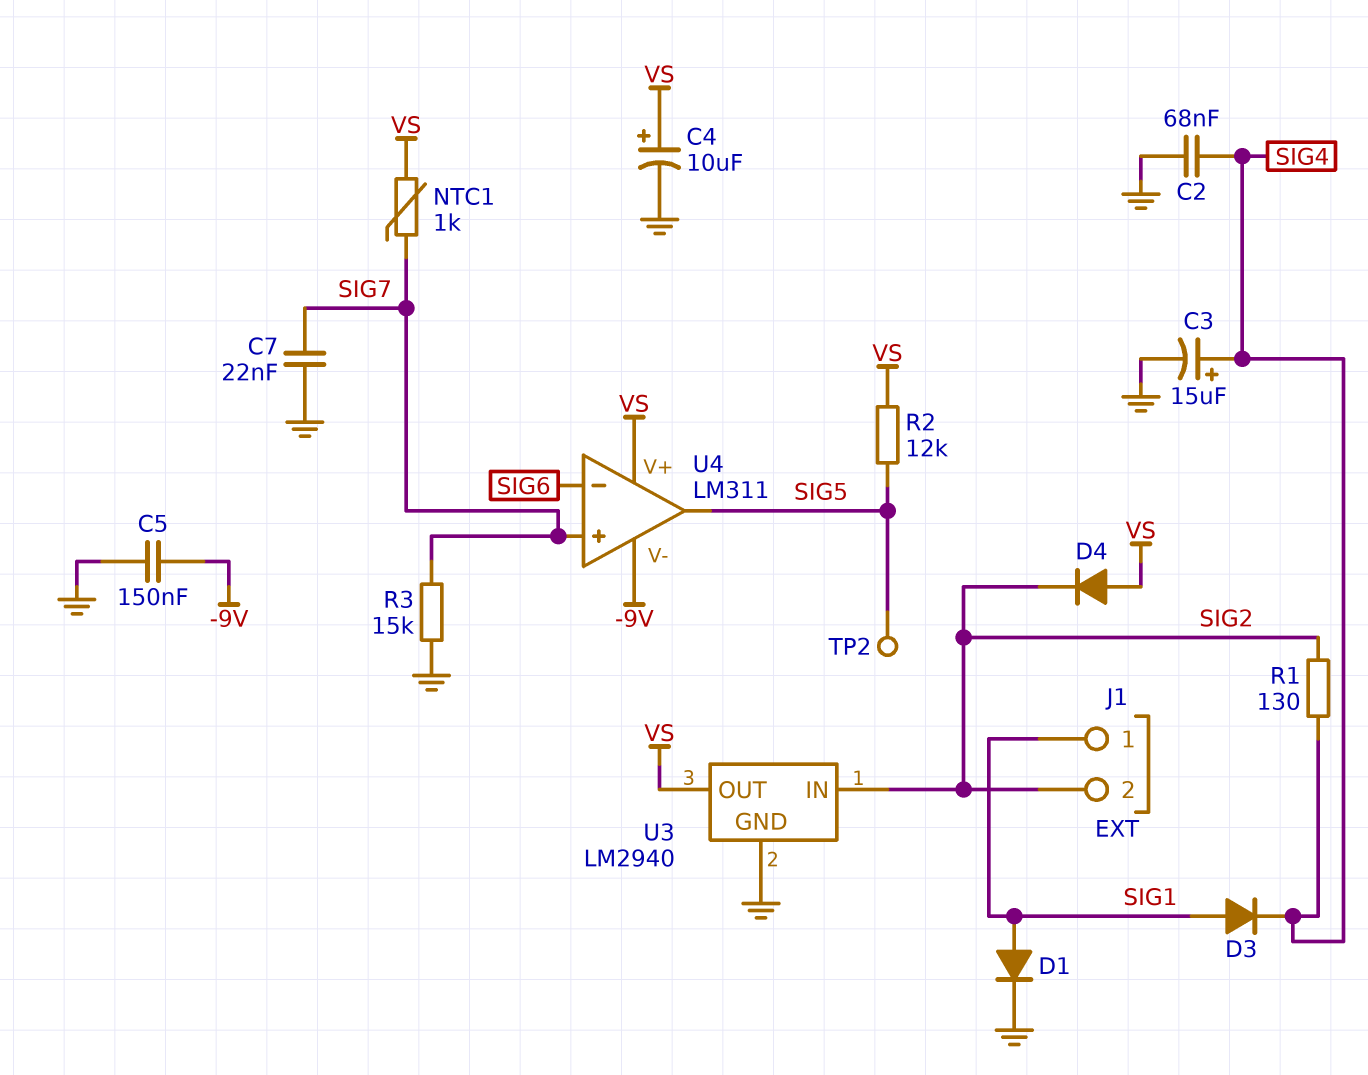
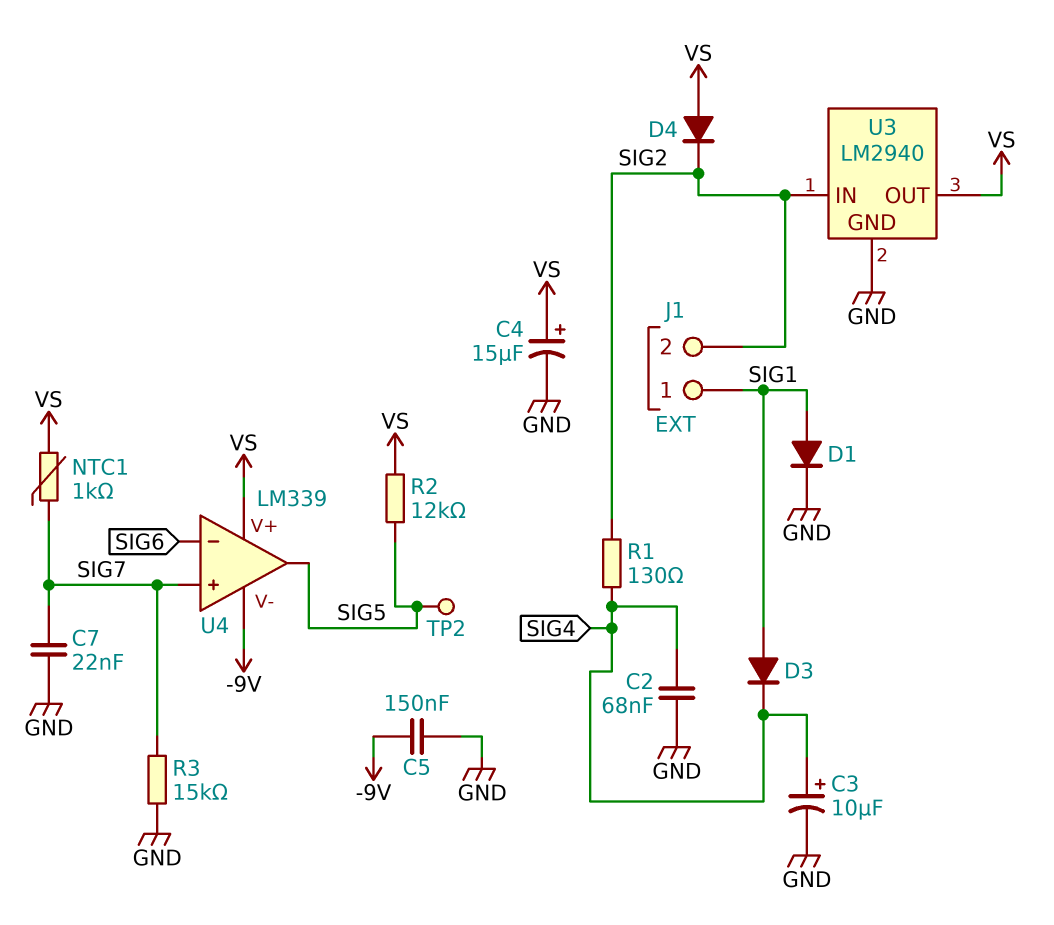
C3: 15uF (plus SIG4, minus GND) -> 10uF (plus SIG4, minus GND)
C4: 10uF (plus VS, minus GND) -> 15uF (plus VS, minus GND)
U4: LM311 -> LM339

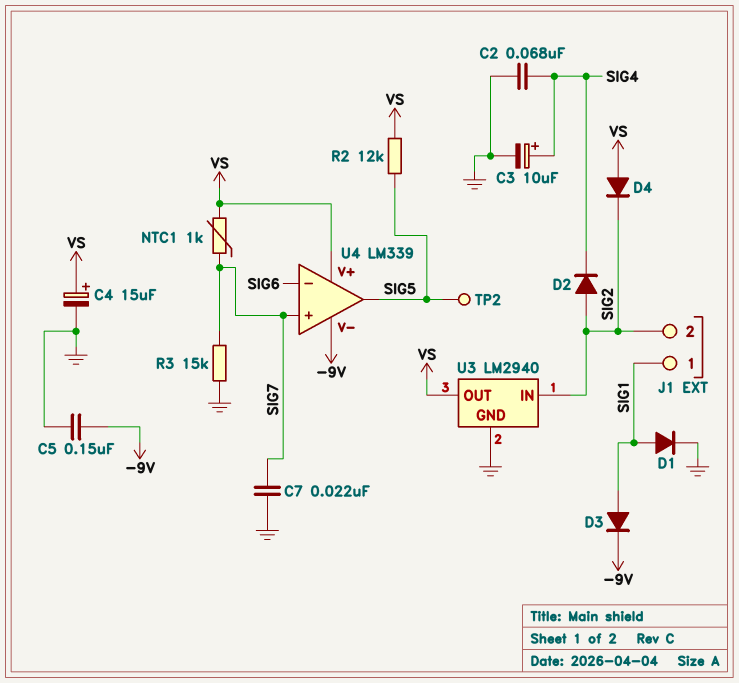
D2: none -> diode (A SIG2, K SIG4)
D3: diode (A SIG1, K SIG4) -> diode (A SIG1, K -9V)
R1: 130 (SIG2, SIG4) -> none

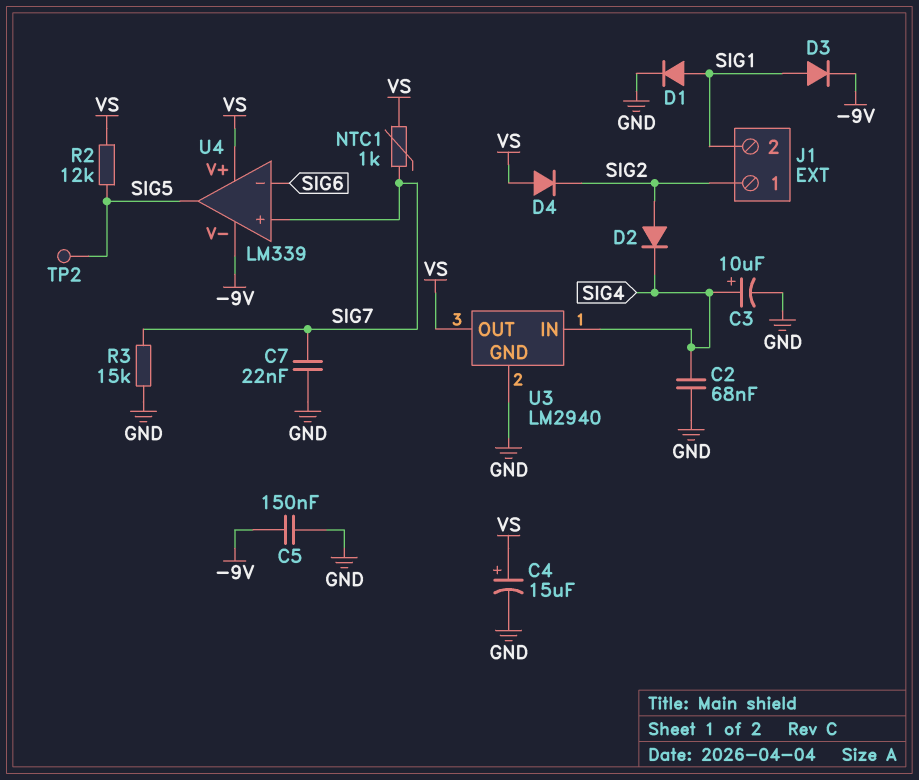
J1 pin 1: SIG1 -> SIG2
J1 pin 2: SIG2 -> SIG1
U3 pin IN: SIG2 -> SIG4

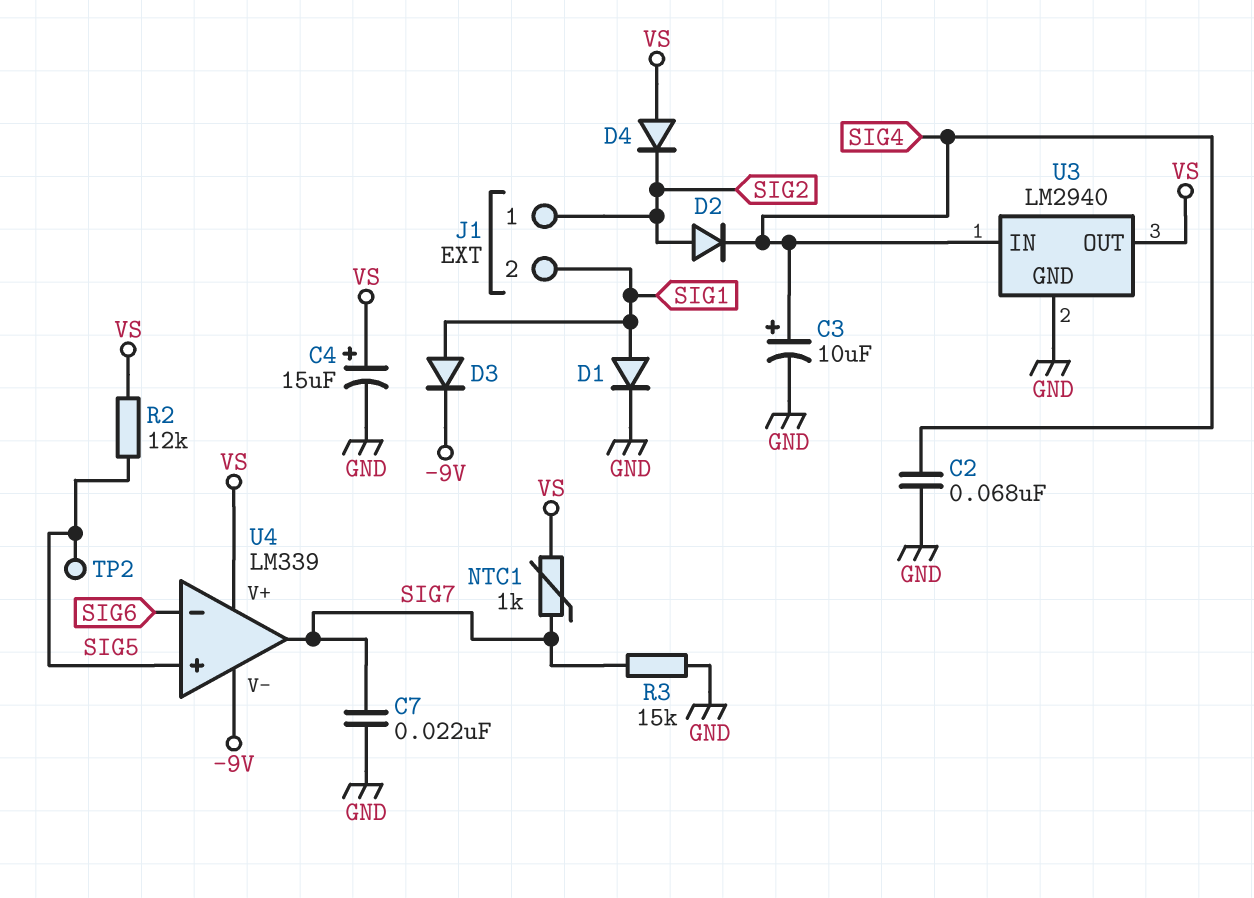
C5: 150nF (-9V, GND) -> none
U4 pin in+: SIG7 -> SIG5
U4 pin out: SIG5 -> SIG7

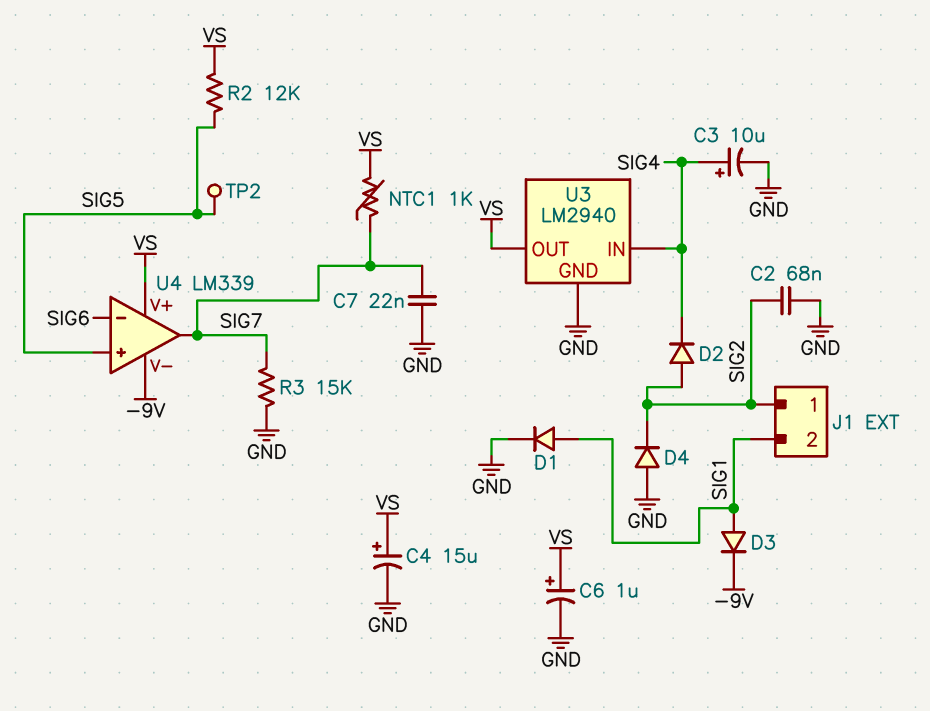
C2: 68nF (GND, SIG4) -> 68nF (GND, SIG2)
C6: none -> 1uF (plus VS, minus GND)
D4: diode (A VS, K SIG2) -> diode (A GND, K SIG2)

